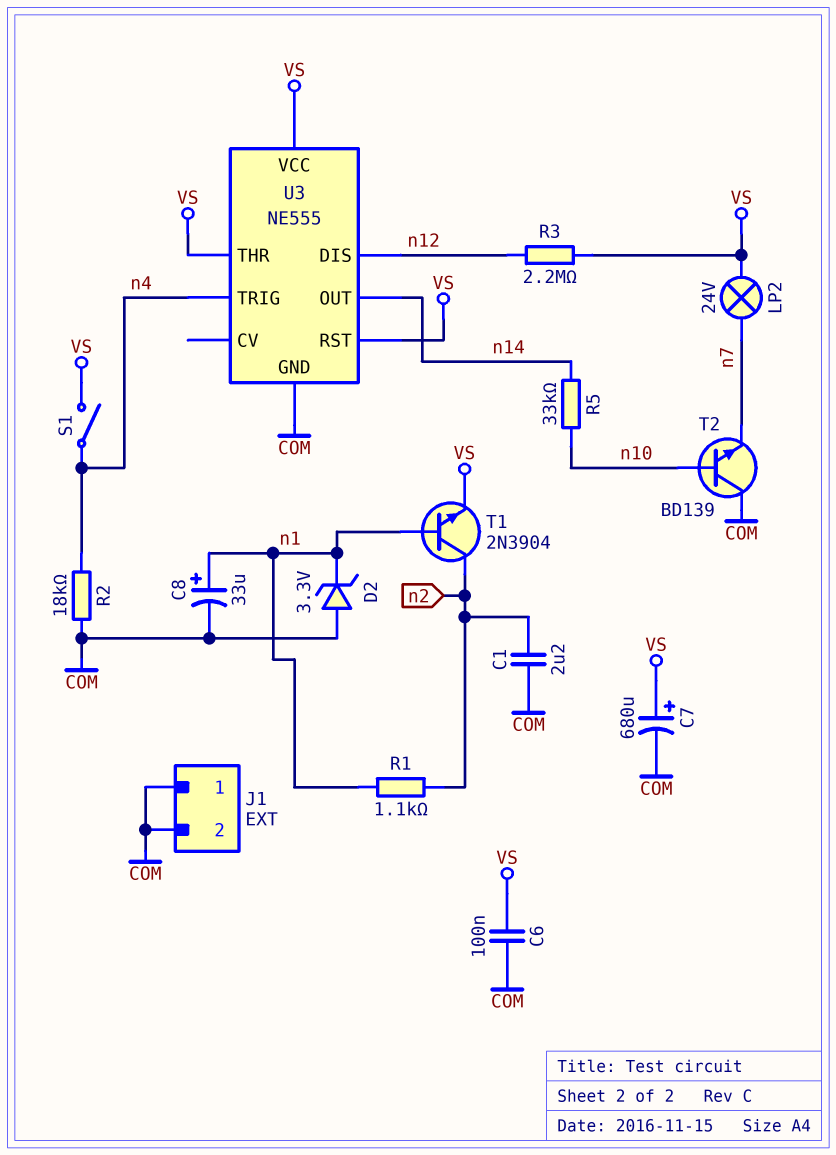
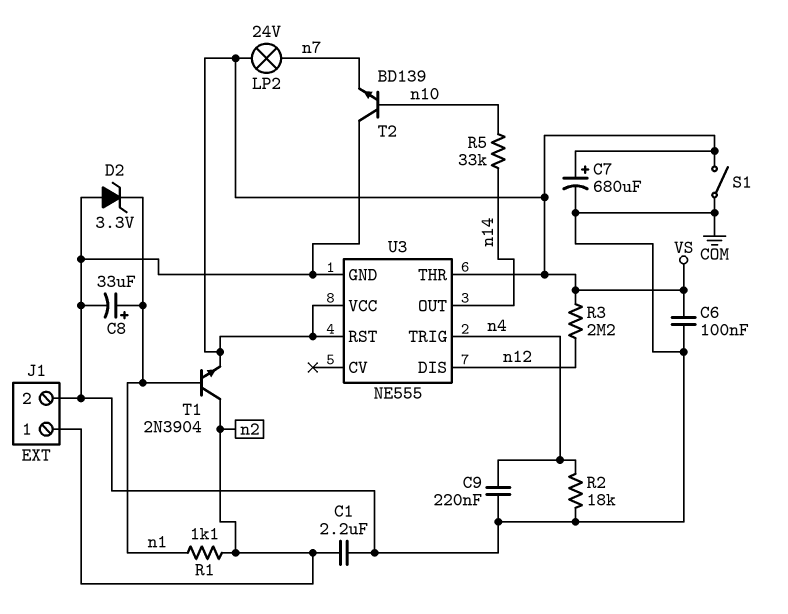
C9: none -> 220nF (COM, n4)
J1 pin 1: COM -> n2
S1: switch (VS, n4) -> switch (COM, VS)

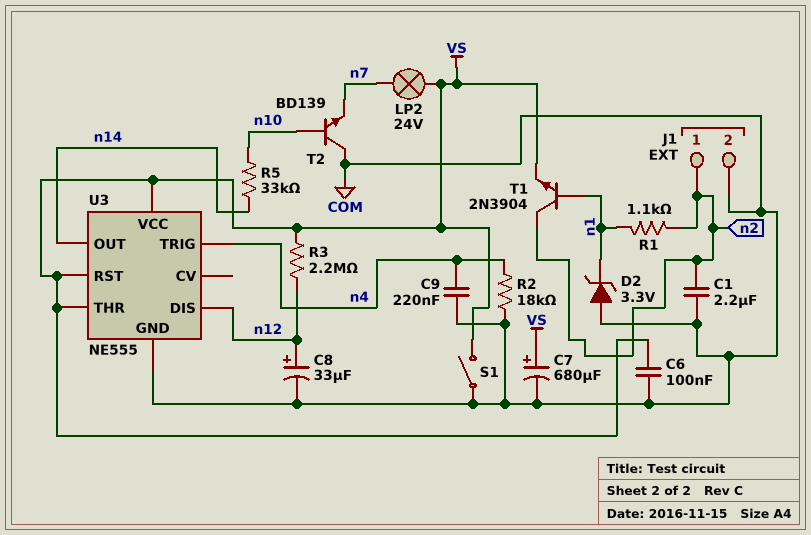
C8: 33uF (plus n1, minus COM) -> 33uF (plus n12, minus COM)

